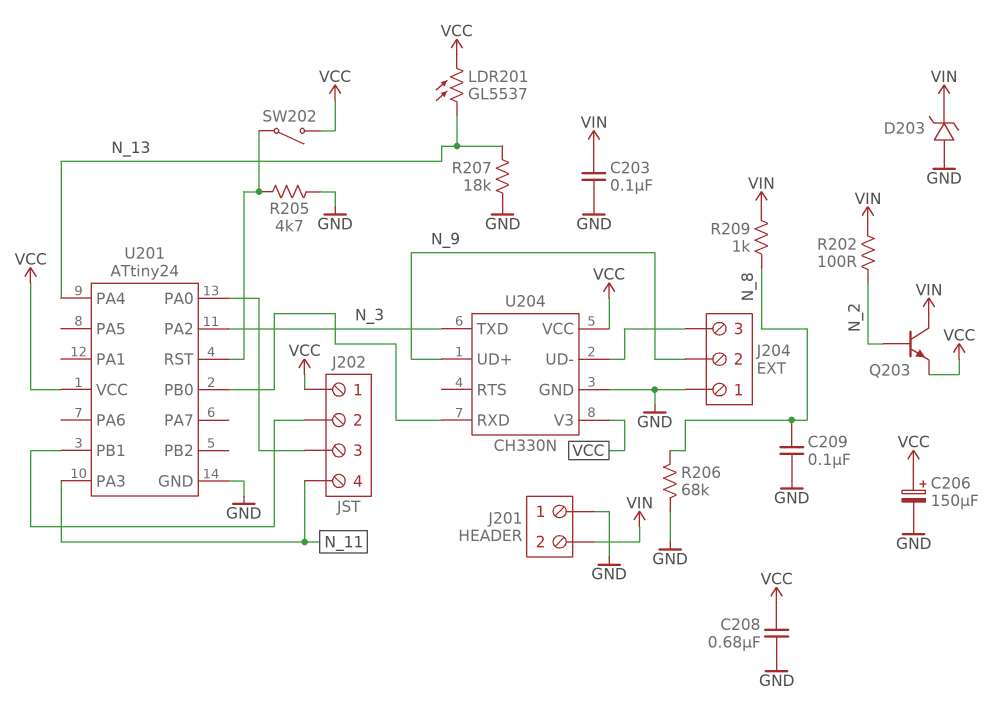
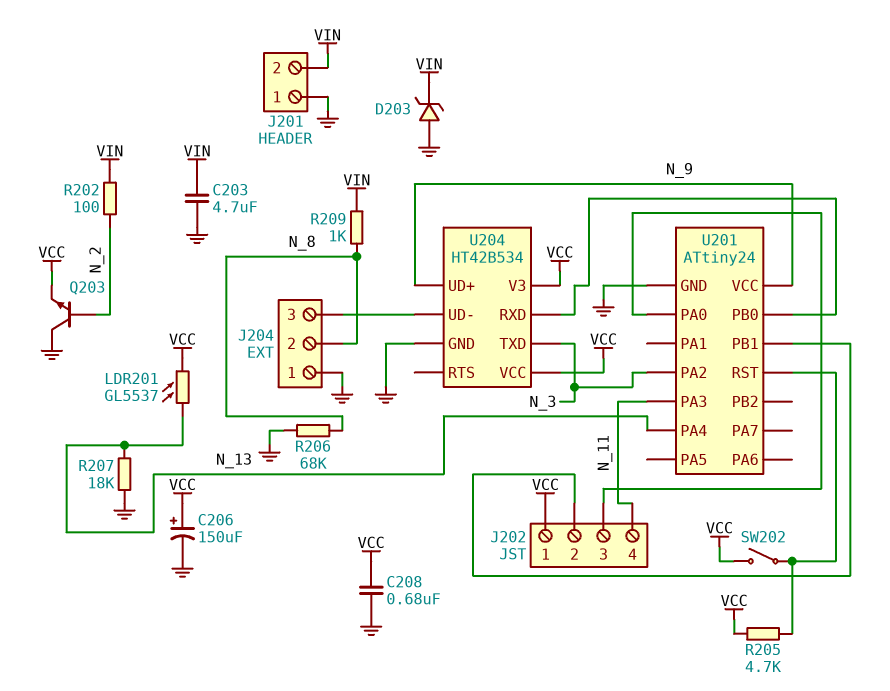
C203: 100nF (GND, VIN) -> 4.7uF (GND, VIN)
C209: 100nF (GND, N_8) -> none
J204 pin 2: N_9 -> N_8
Q203: NPN (B N_2, C VIN, E VCC) -> NPN (B N_2, C GND, E VCC)
R205: 4.7k (GND, U201/RST) -> 4.7k (U201/RST, VCC)
U201 pin VCC: VCC -> N_9
U204: CH330N -> HT42B534

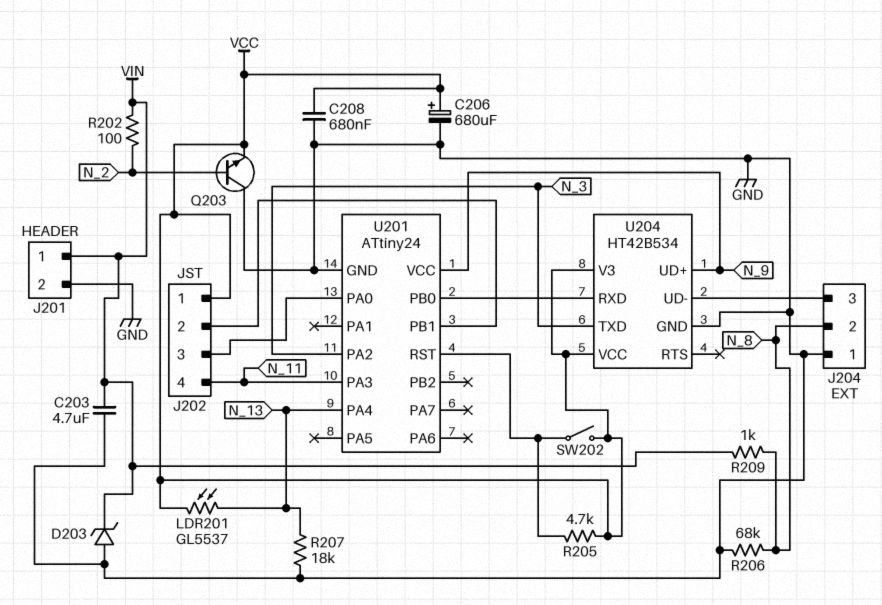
C206: 150uF (plus VCC, minus GND) -> 680uF (plus VCC, minus GND)
J201 pin 1: GND -> VIN
J201 pin 2: VIN -> GND

